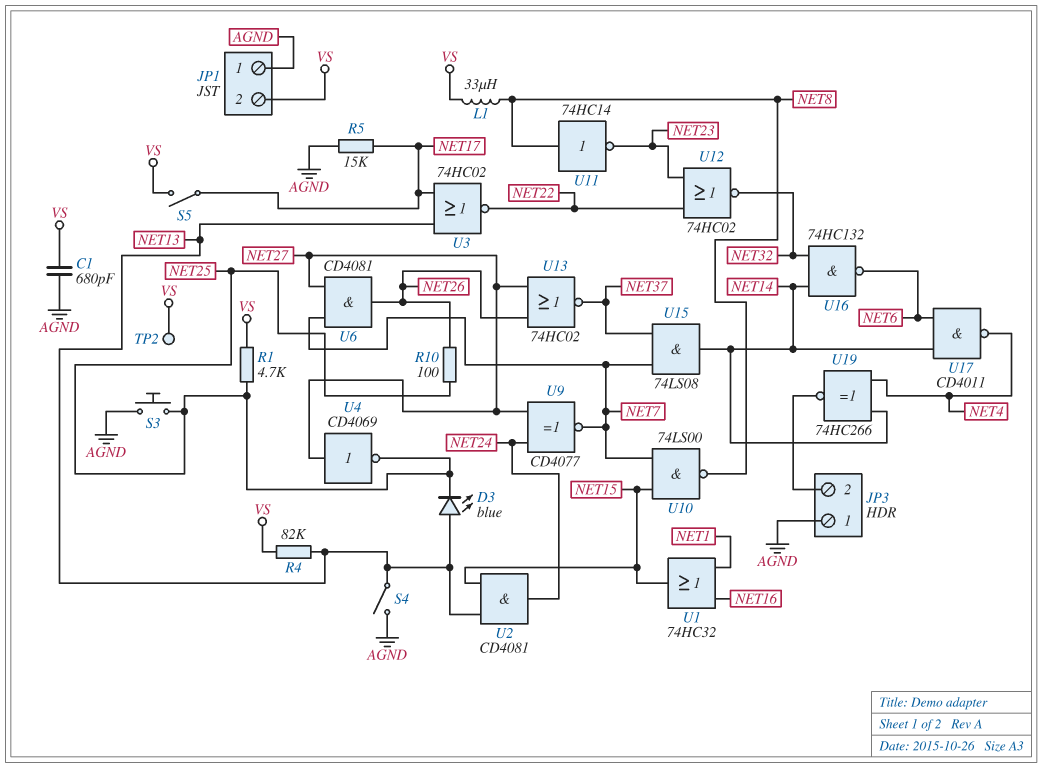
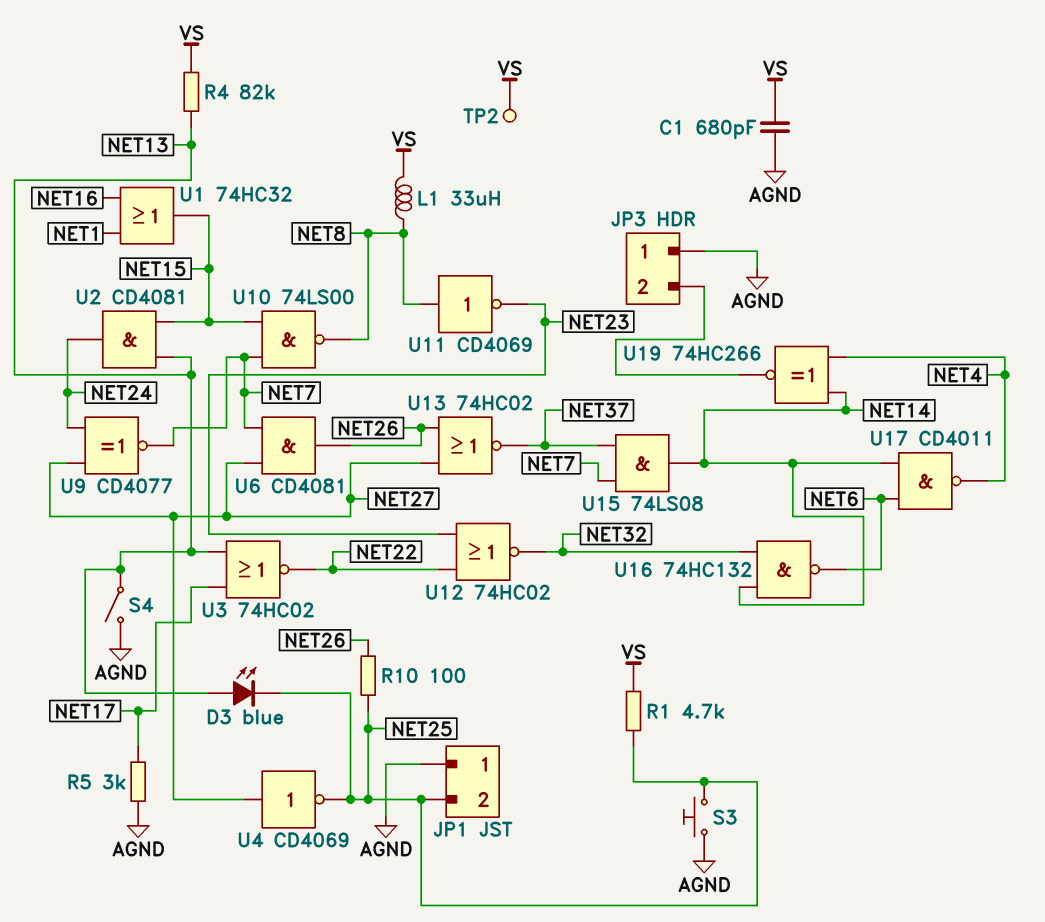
JP1 pin 2: VS -> NET25
R5: 15k (AGND, NET17) -> 3k (AGND, NET17)
S5: switch (NET17, VS) -> none
U11: NOT 74HC14 (in NET8, out NET23) -> NOT CD4069 (in NET8, out NET23)

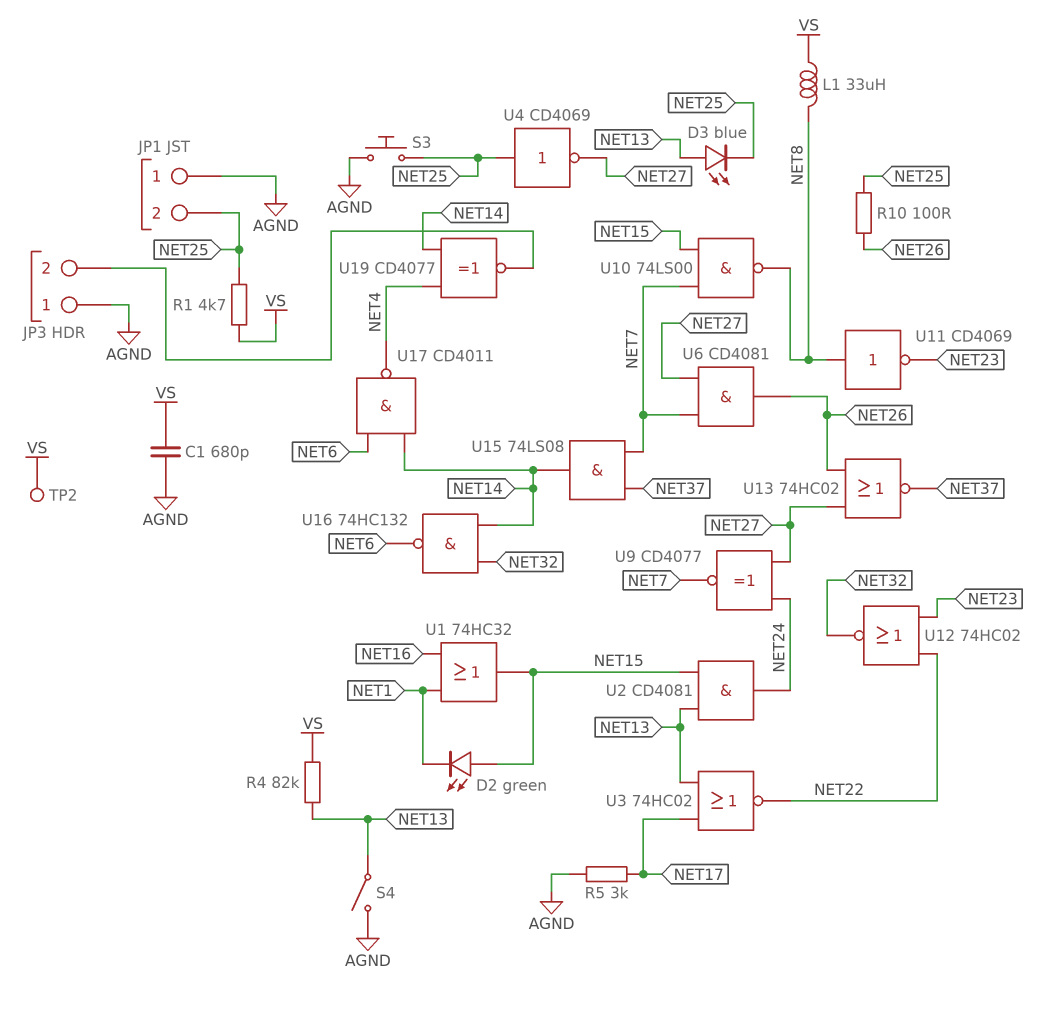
D2: none -> LED green (A NET15, K NET1)
U4: NOT CD4069 (in NET27, out NET25) -> NOT CD4069 (in NET25, out NET27)
U19: XNOR 74HC266 (in NET4, in NET14, out JP3/2) -> XNOR CD4077 (in NET4, in NET14, out JP3/2)

